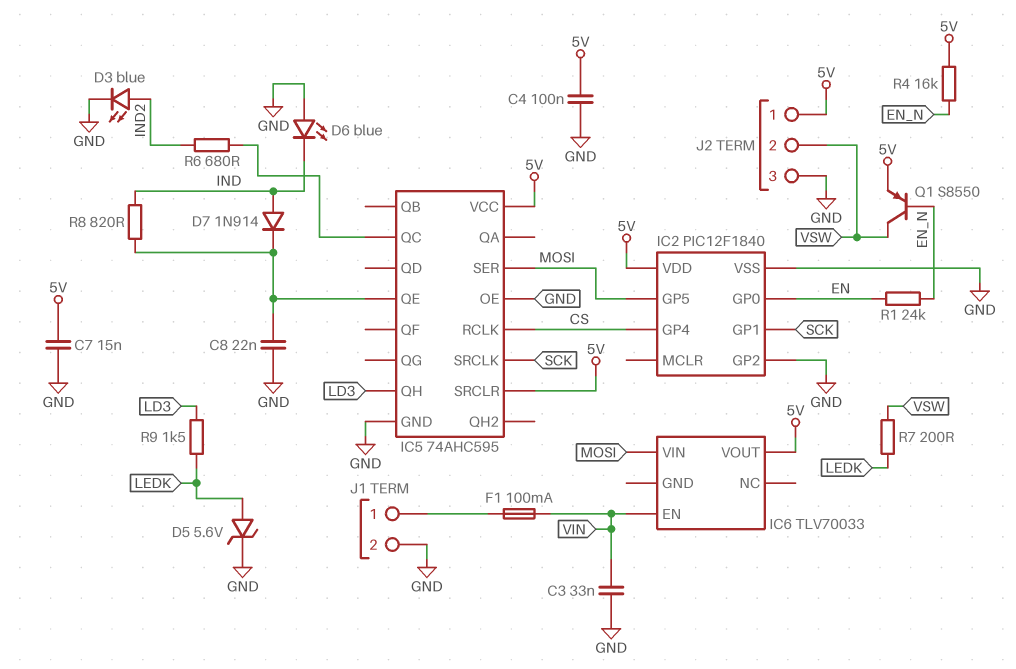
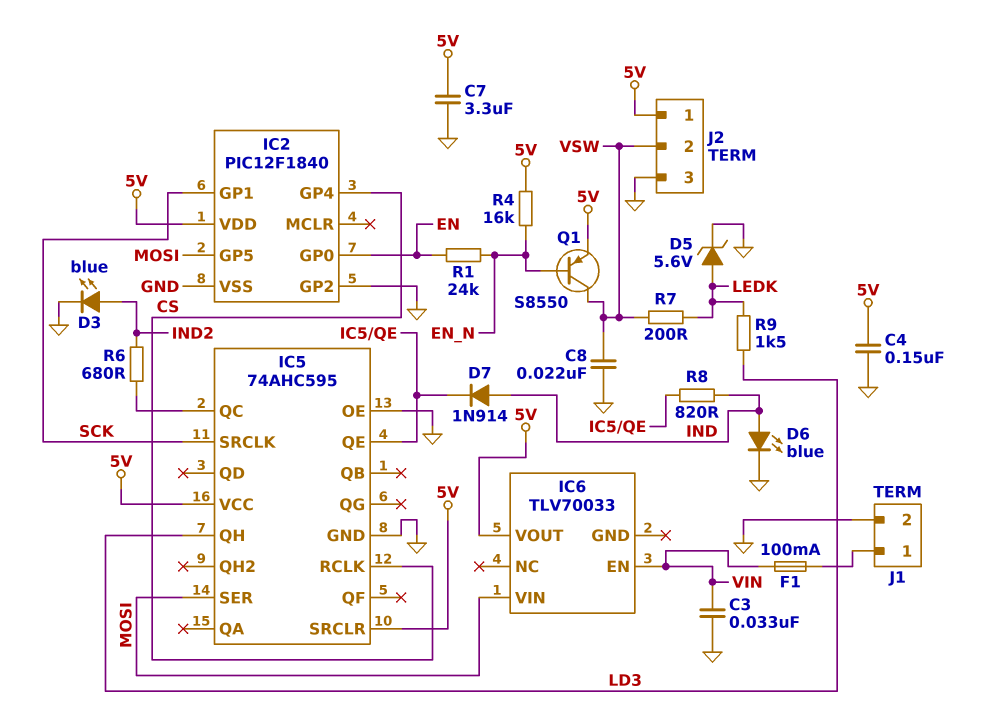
C4: 100nF (5V, GND) -> 150nF (5V, GND)
C7: 15nF (5V, GND) -> 3.3uF (5V, GND)
C8: 22nF (GND, IC5/QE) -> 22nF (GND, VSW)
D6: LED blue (A GND, K IND) -> LED blue (A IND, K GND)

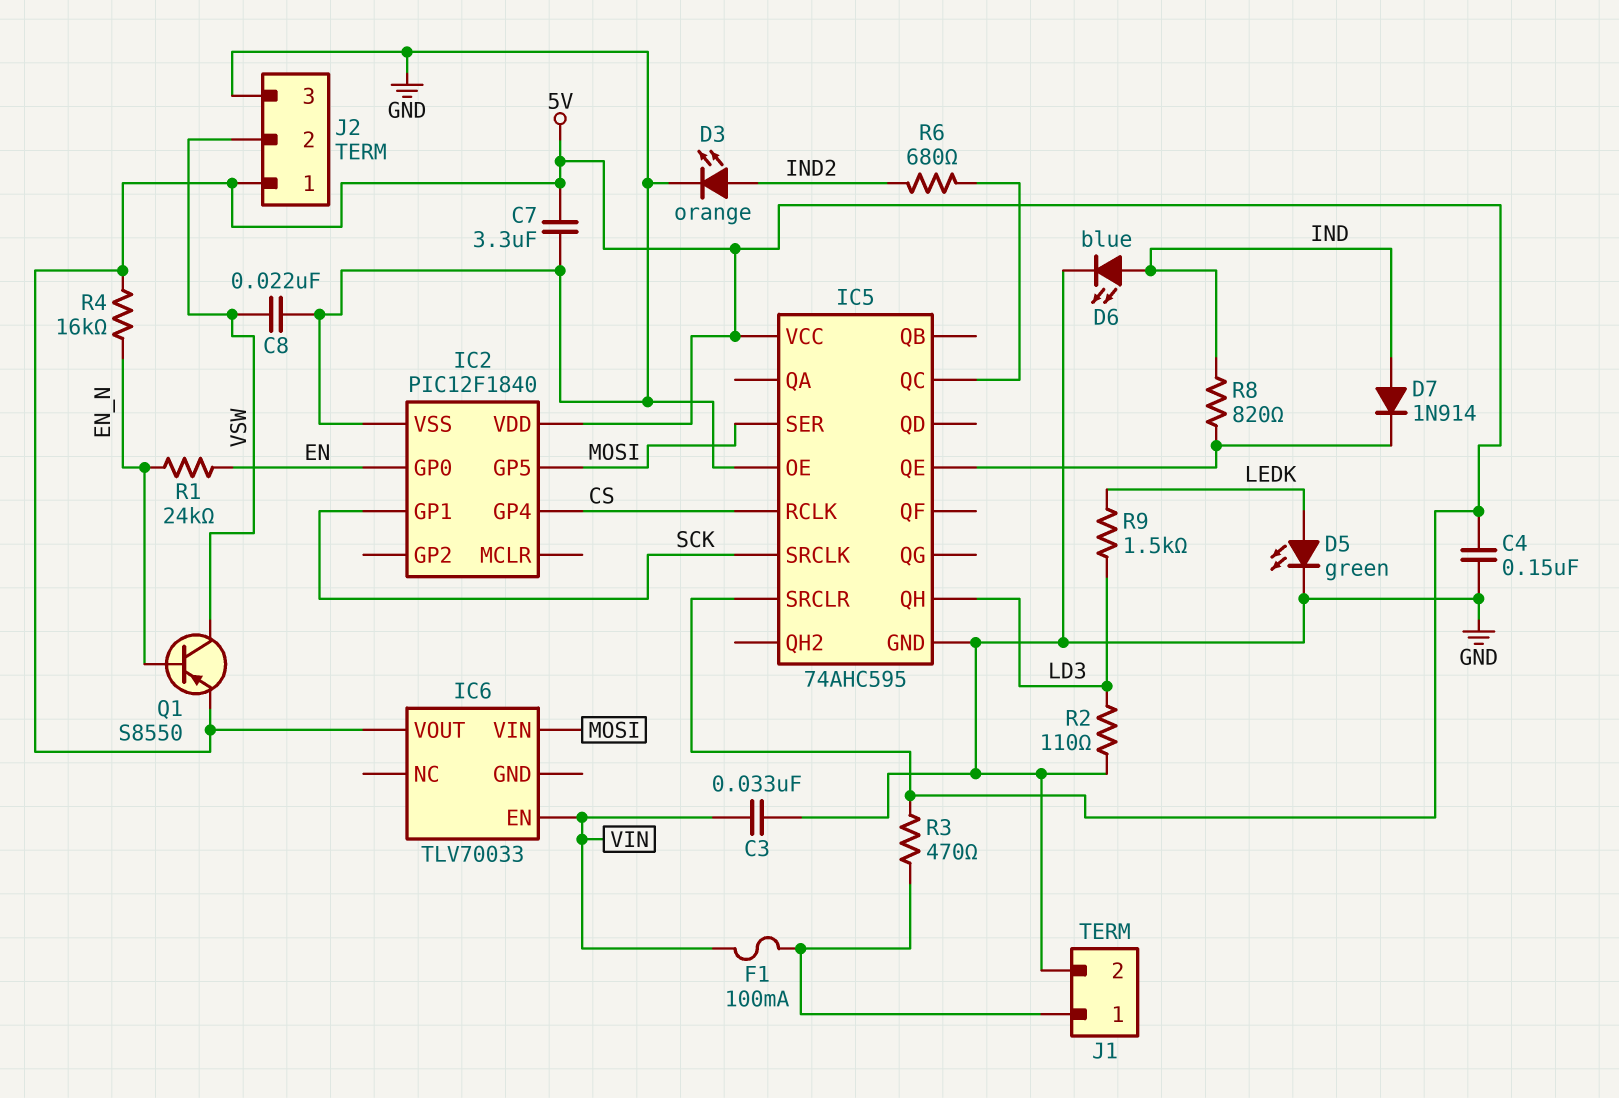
D3: LED blue (A IND2, K GND) -> LED orange (A IND2, K GND)
D5: zener 5.6V (A LEDK, K GND) -> LED green (A LEDK, K GND)
IC2 pin GP2: GND -> none
R2: none -> 110 (GND, LD3)
R3: none -> 470 (5V, J1/1)
R7: 200 (LEDK, VSW) -> none

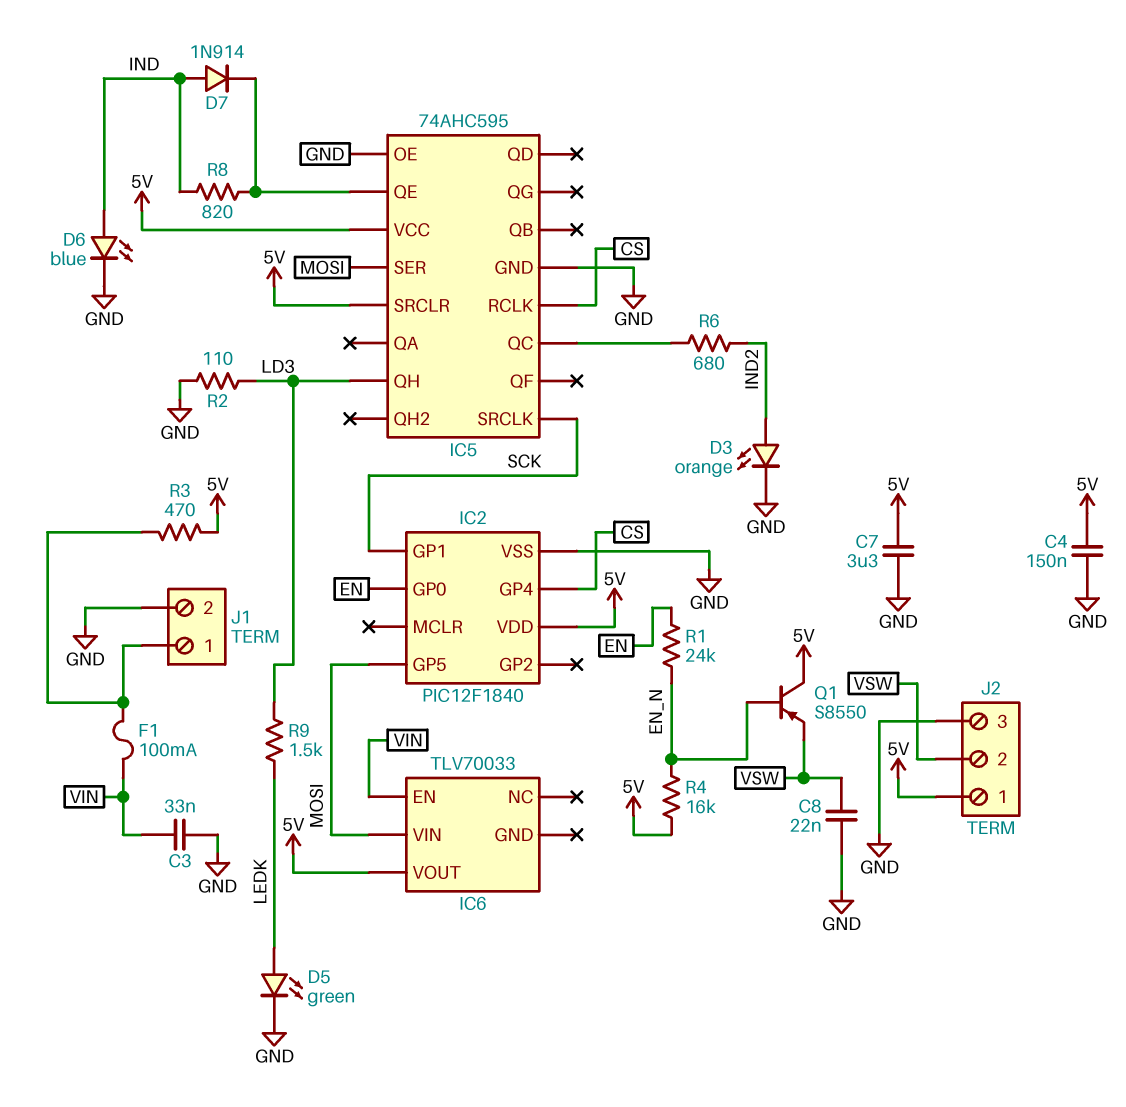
Q1: PNP S8550 (B EN_N, C VSW, E 5V) -> PNP S8550 (B EN_N, C 5V, E VSW)

